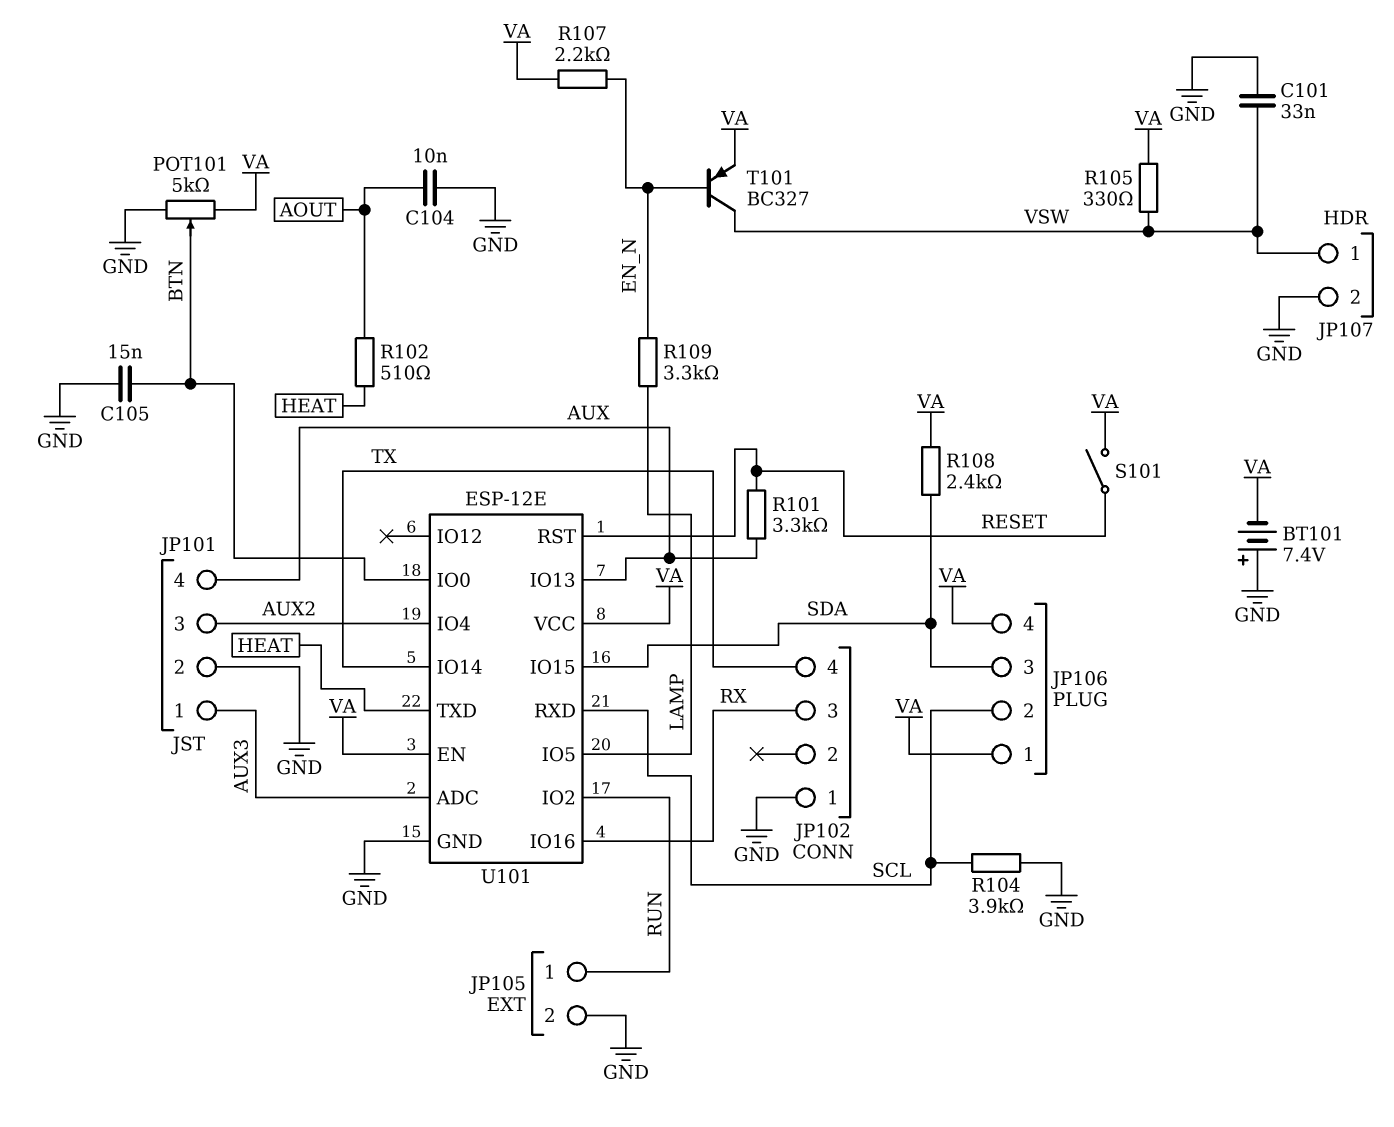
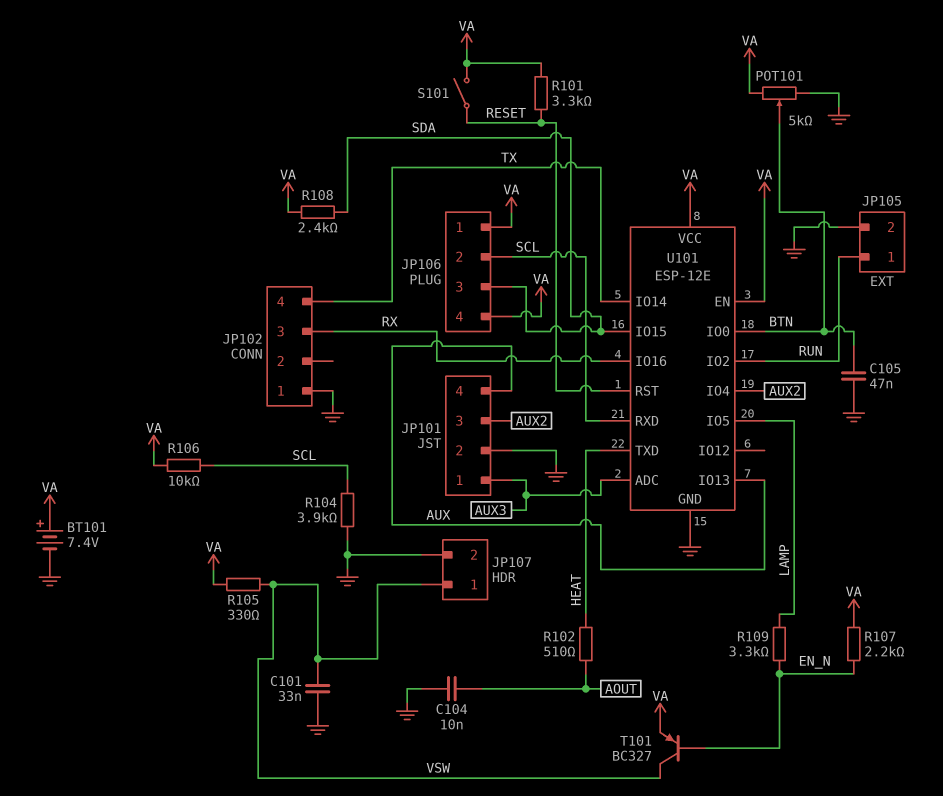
BT101: 7.4V (plus GND, minus VA) -> 7.4V (plus VA, minus GND)
C105: 15nF (BTN, GND) -> 47nF (BTN, GND)
R101: 3.3k (AUX, RESET) -> 3.3k (RESET, VA)
R106: none -> 10k (SCL, VA)

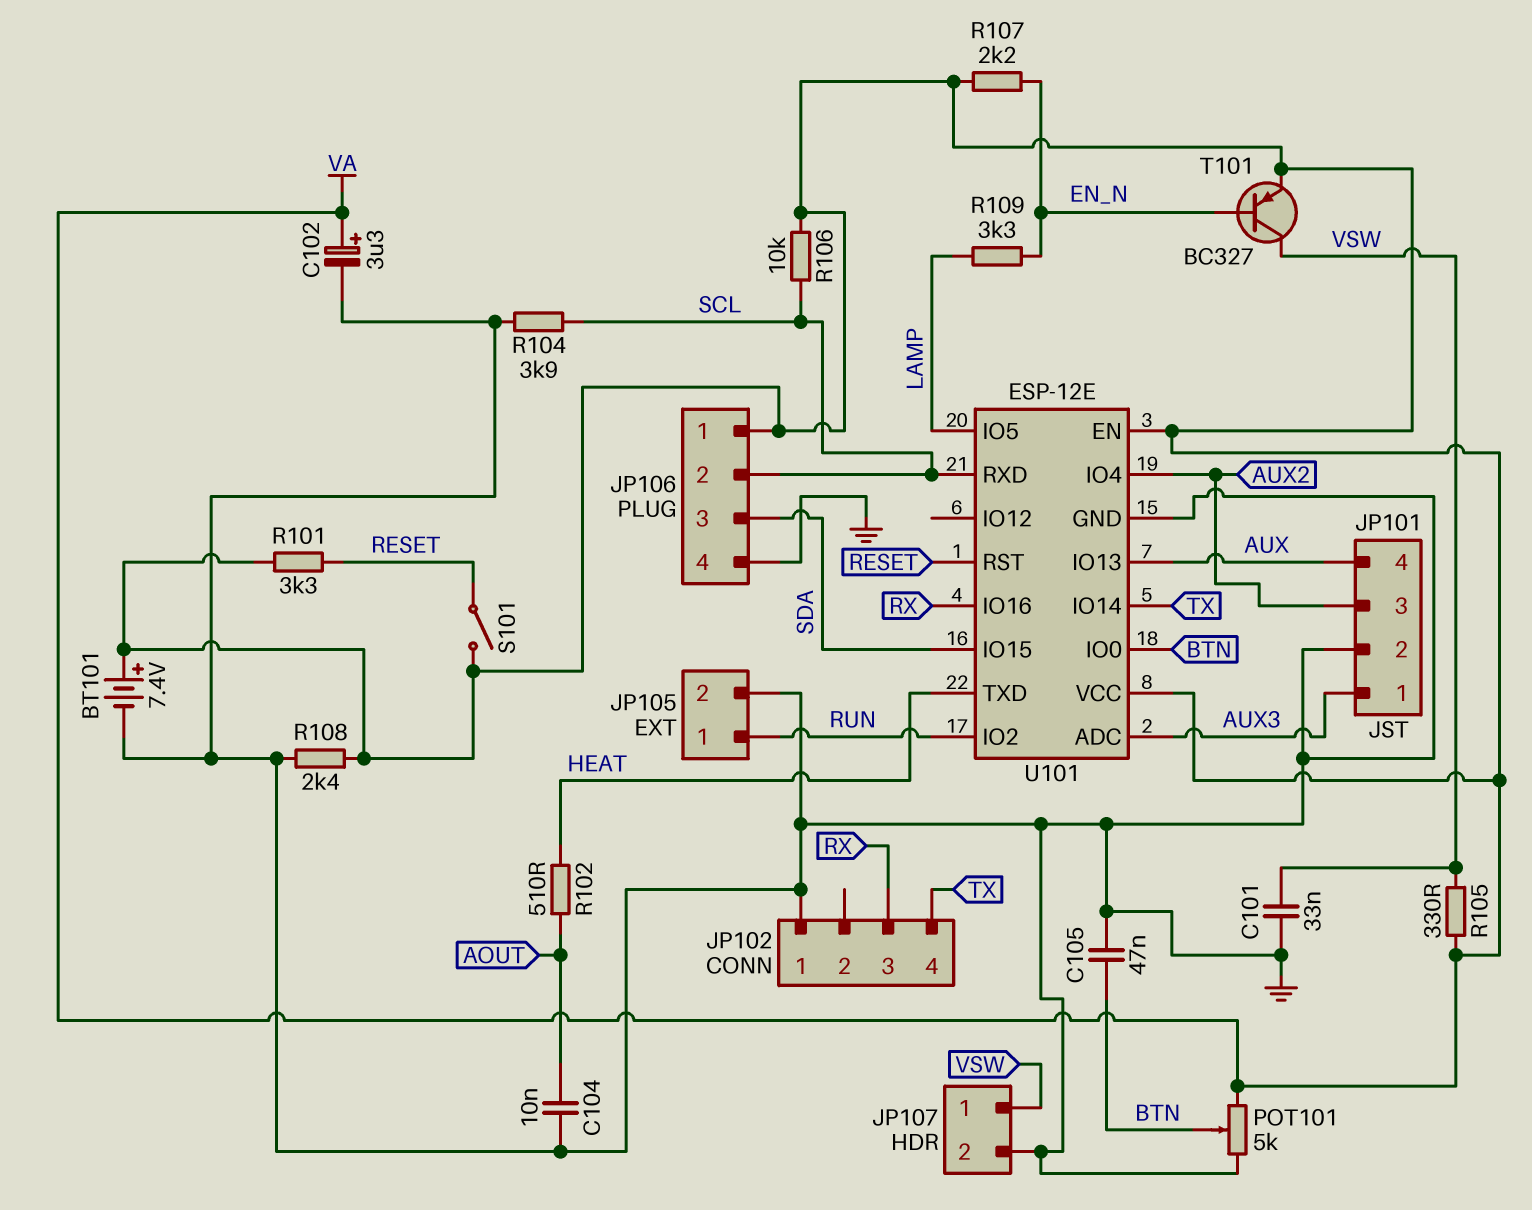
C102: none -> 3.3uF (plus VA, minus GND)
JP106 pin 4: VA -> GND
R108: 2.4k (SDA, VA) -> 2.4k (GND, VA)

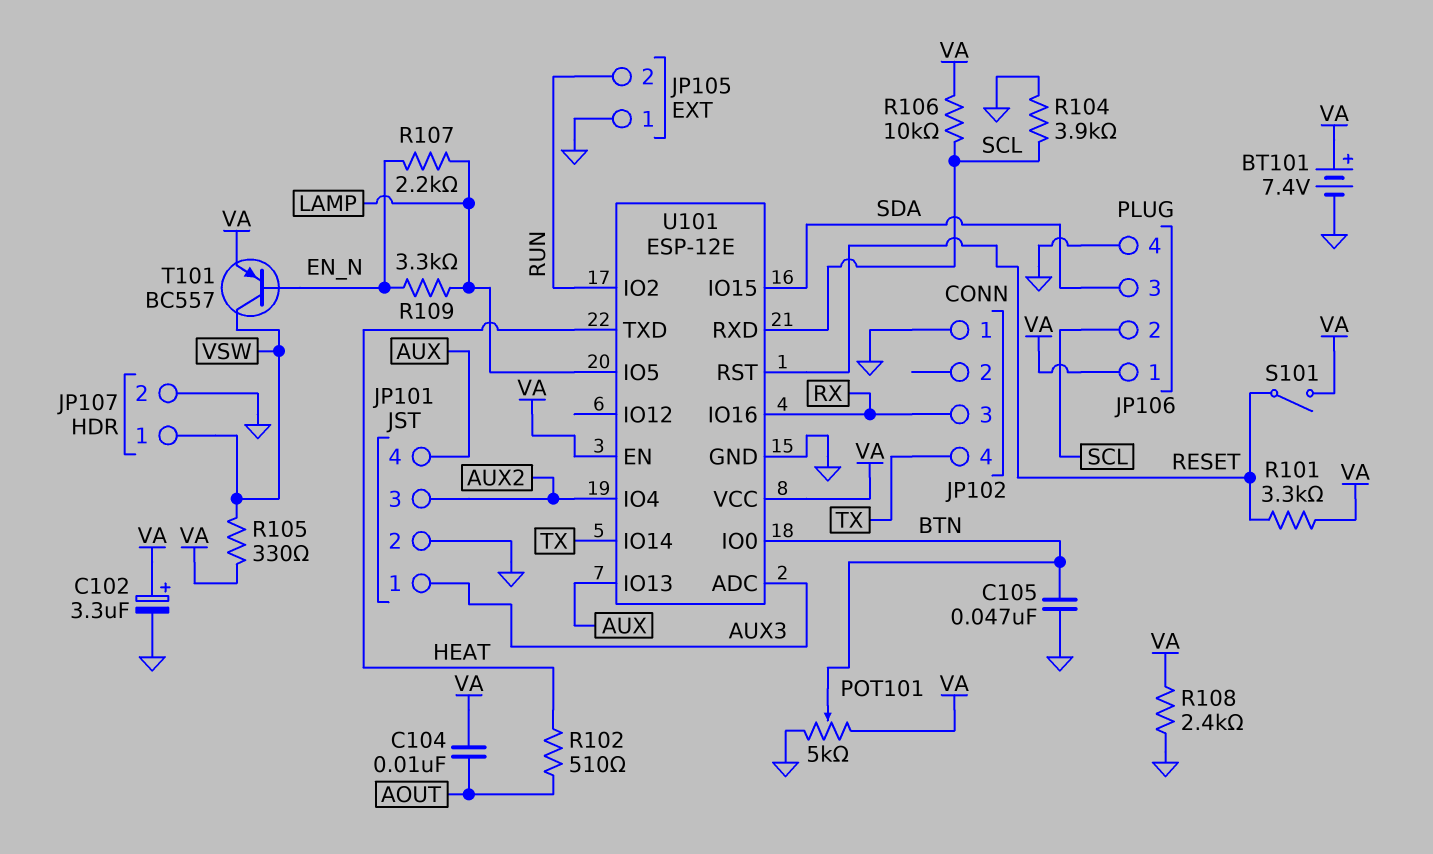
C101: 33nF (GND, VSW) -> none
C104: 10nF (AOUT, GND) -> 10nF (AOUT, VA)
JP105 pin 1: RUN -> GND
JP105 pin 2: GND -> RUN
R107: 2.2k (EN_N, VA) -> 2.2k (EN_N, LAMP)
T101: PNP BC327 (B EN_N, C VSW, E VA) -> PNP BC557 (B EN_N, C VSW, E VA)

